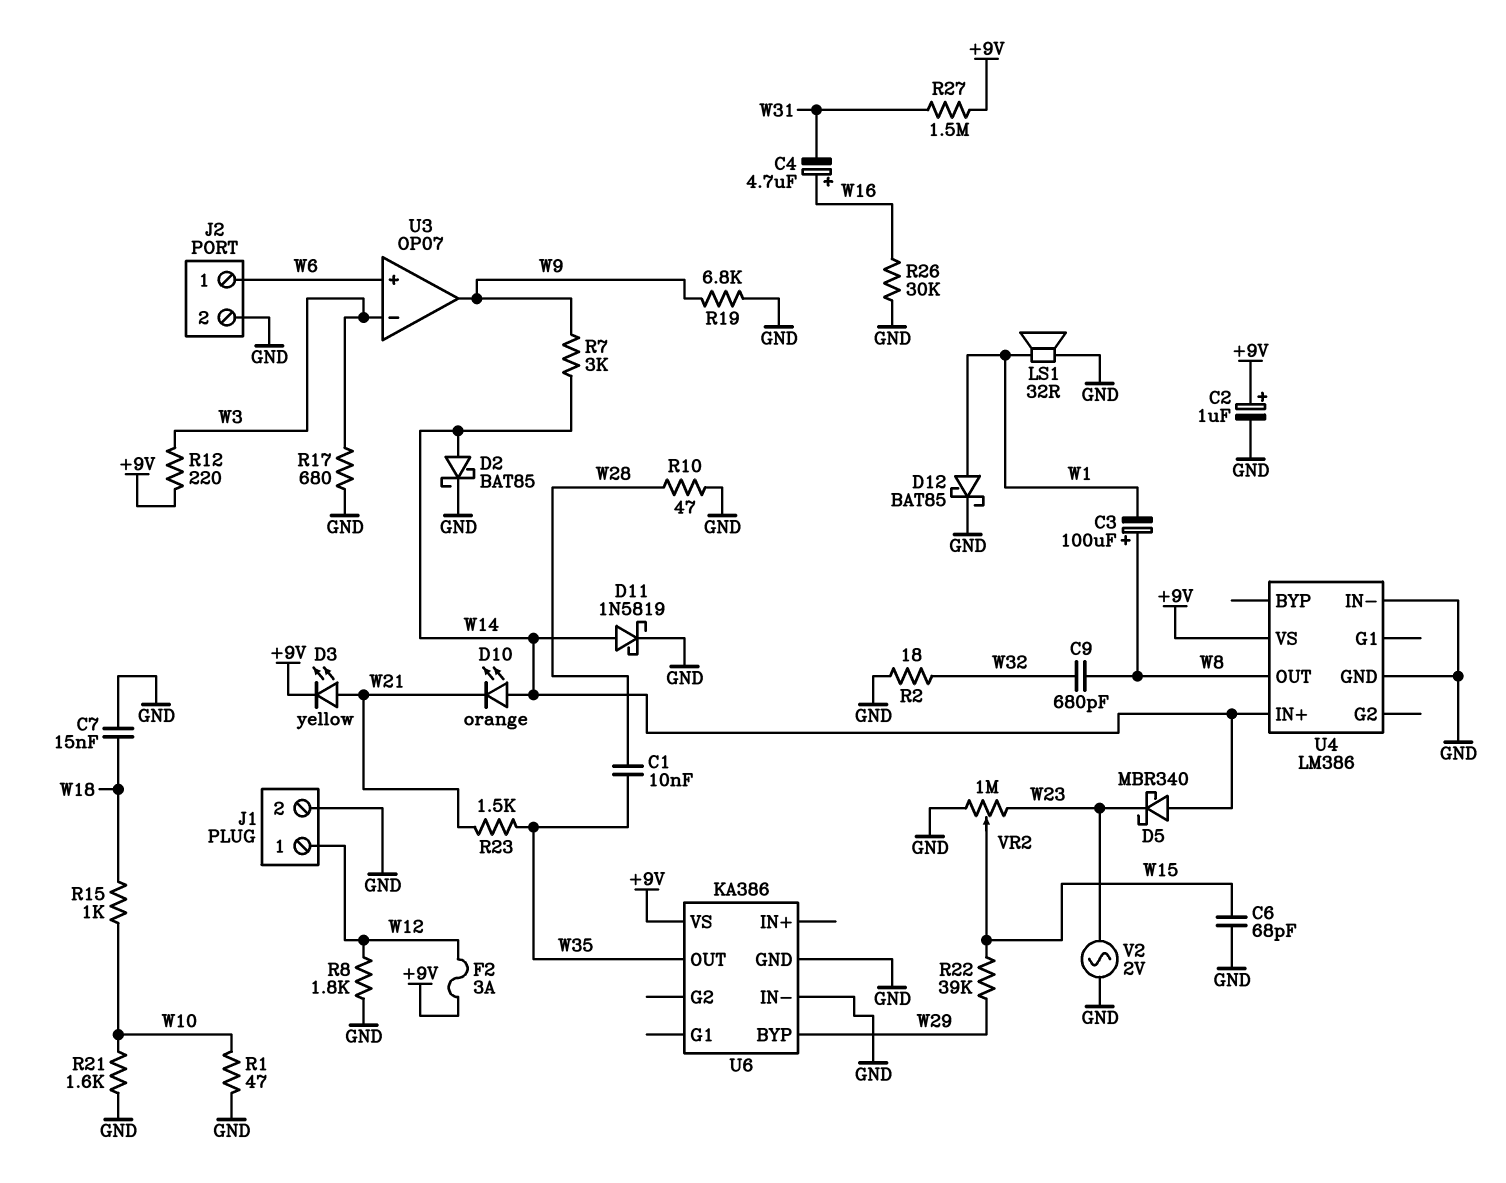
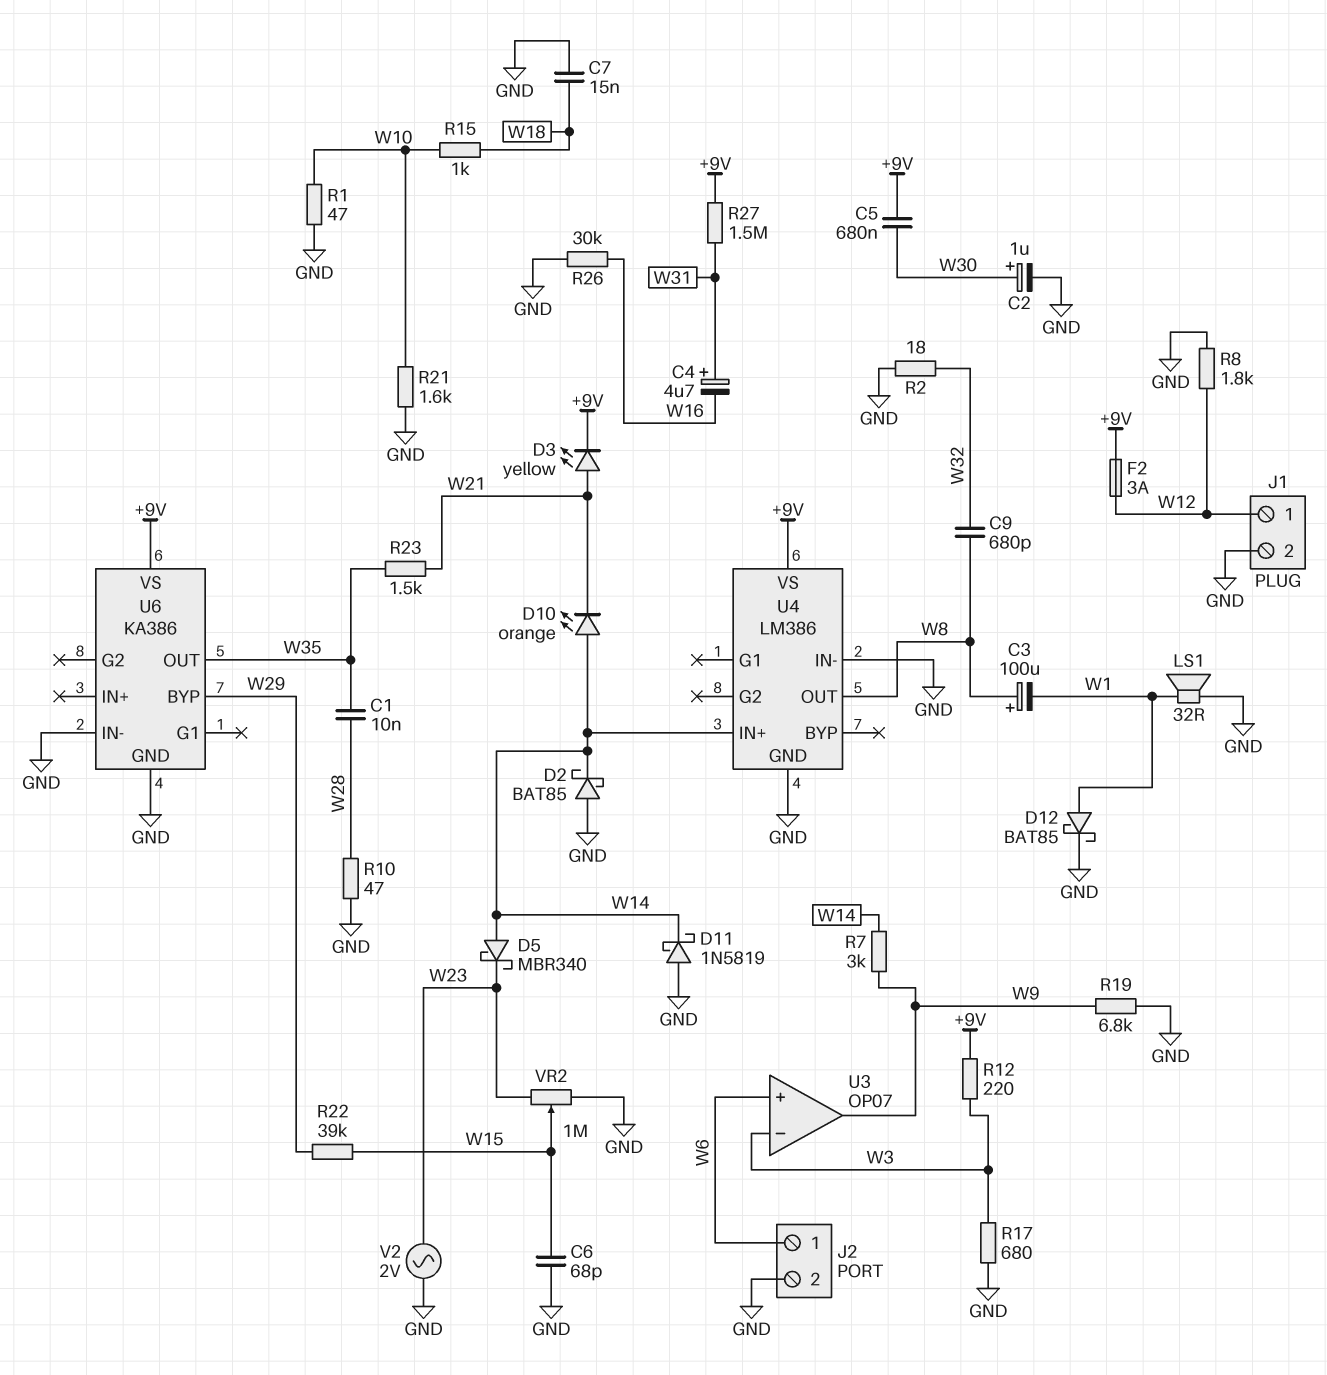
C2: 1uF (plus +9V, minus GND) -> 1uF (plus W30, minus GND)
C4: 4.7uF (plus W16, minus W31) -> 4.7uF (plus W31, minus W16)
C5: none -> 680nF (+9V, W30)
D2: schottky BAT85 (A W14, K GND) -> schottky BAT85 (A GND, K W14)
D11: schottky 1N5819 (A W14, K GND) -> schottky 1N5819 (A GND, K W14)

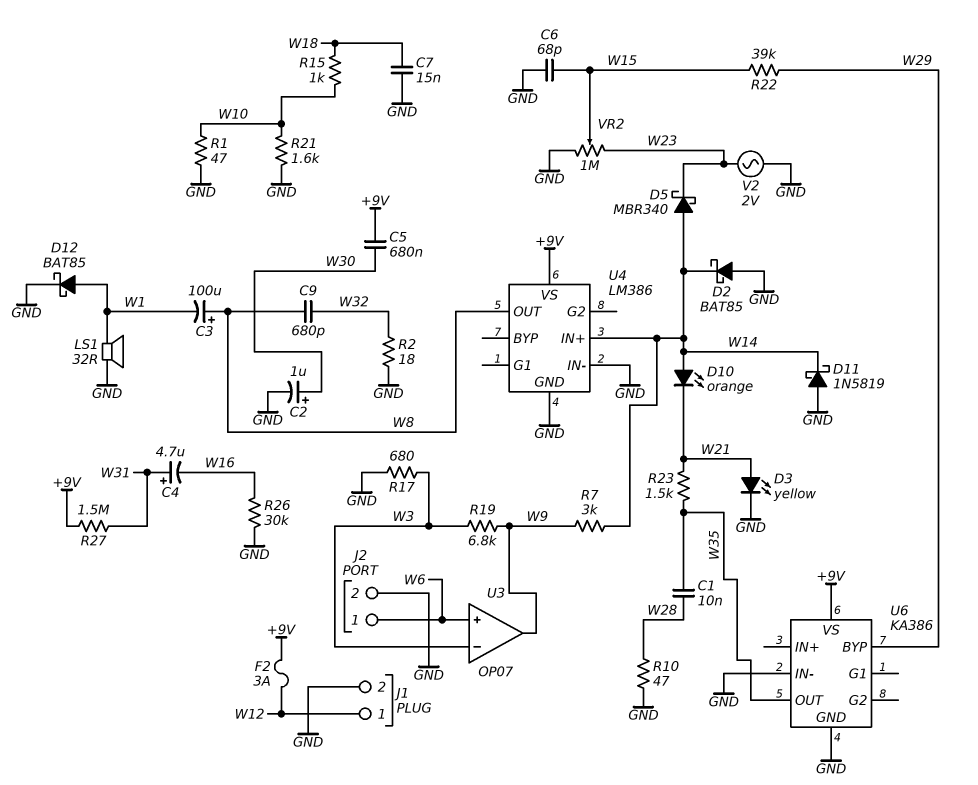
D3: LED yellow (A W21, K +9V) -> LED yellow (A W21, K GND)
R8: 1.8k (GND, W12) -> none
R12: 220 (+9V, W3) -> none
R19: 6.8k (GND, W9) -> 6.8k (W3, W9)

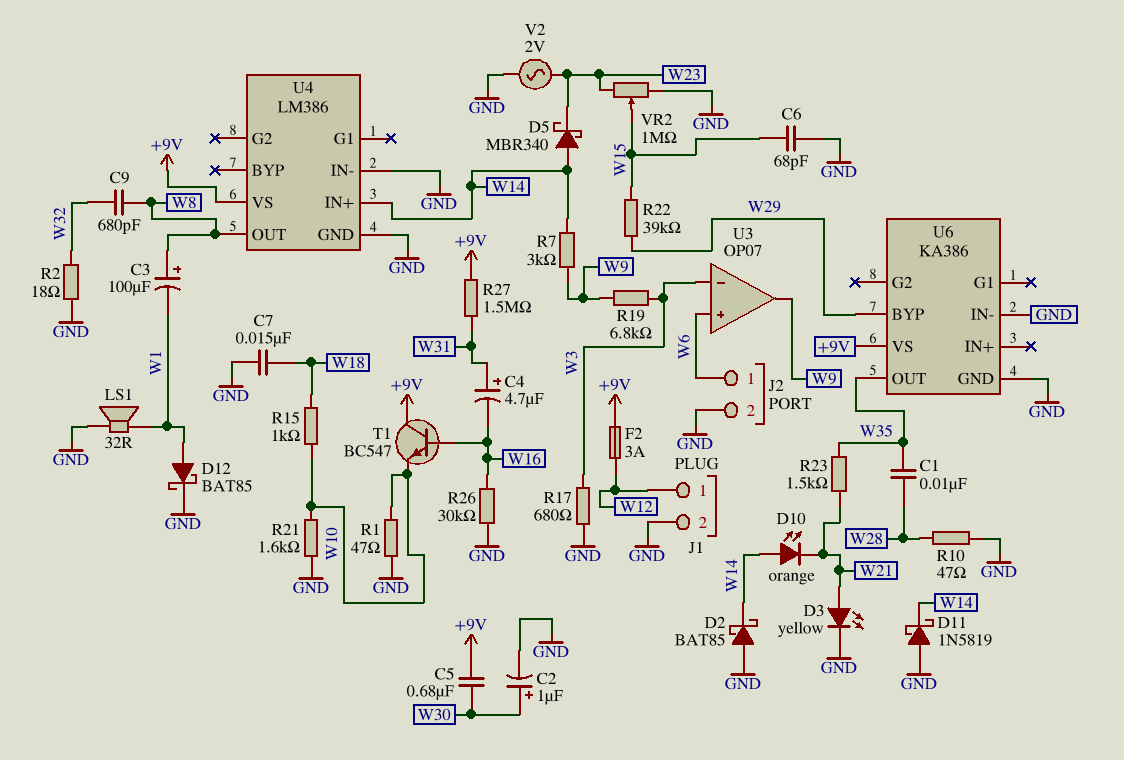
T1: none -> NPN BC547 (B W16, C +9V, E W10)

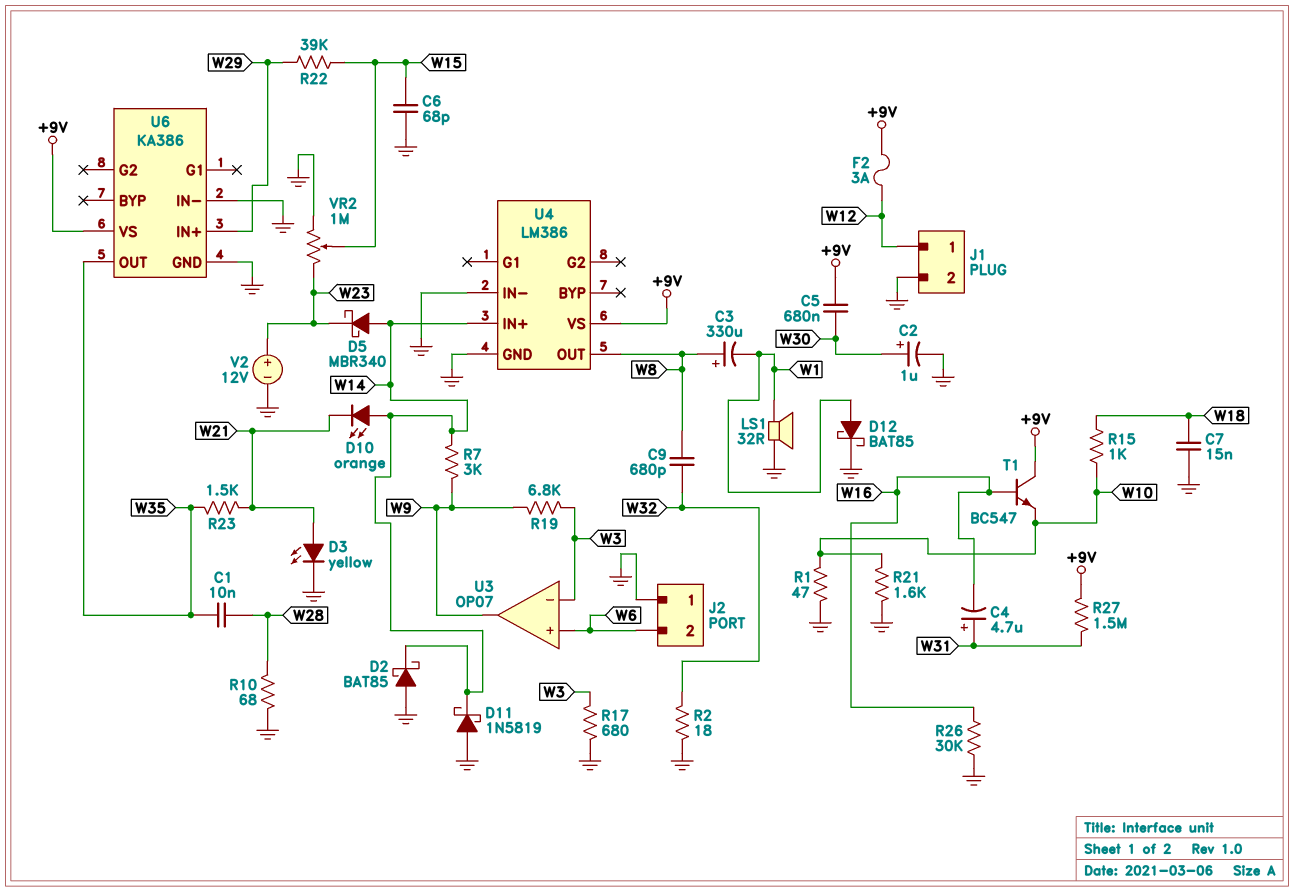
C3: 100uF (plus W8, minus W1) -> 330uF (plus W8, minus W1)
J2 pin 1: W6 -> GND
J2 pin 2: GND -> W6
R10: 47 (GND, W28) -> 68 (GND, W28)
U6 pin BYP: W29 -> none
U6 pin IN+: none -> W29
V2: AC 2V (GND, W23) -> 12V (plus W23, minus GND)

